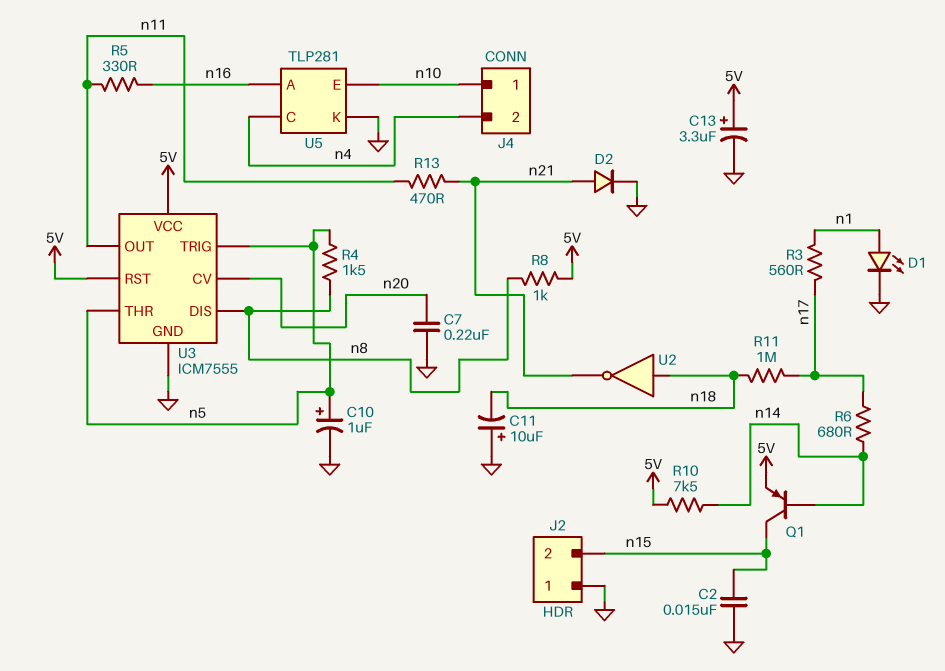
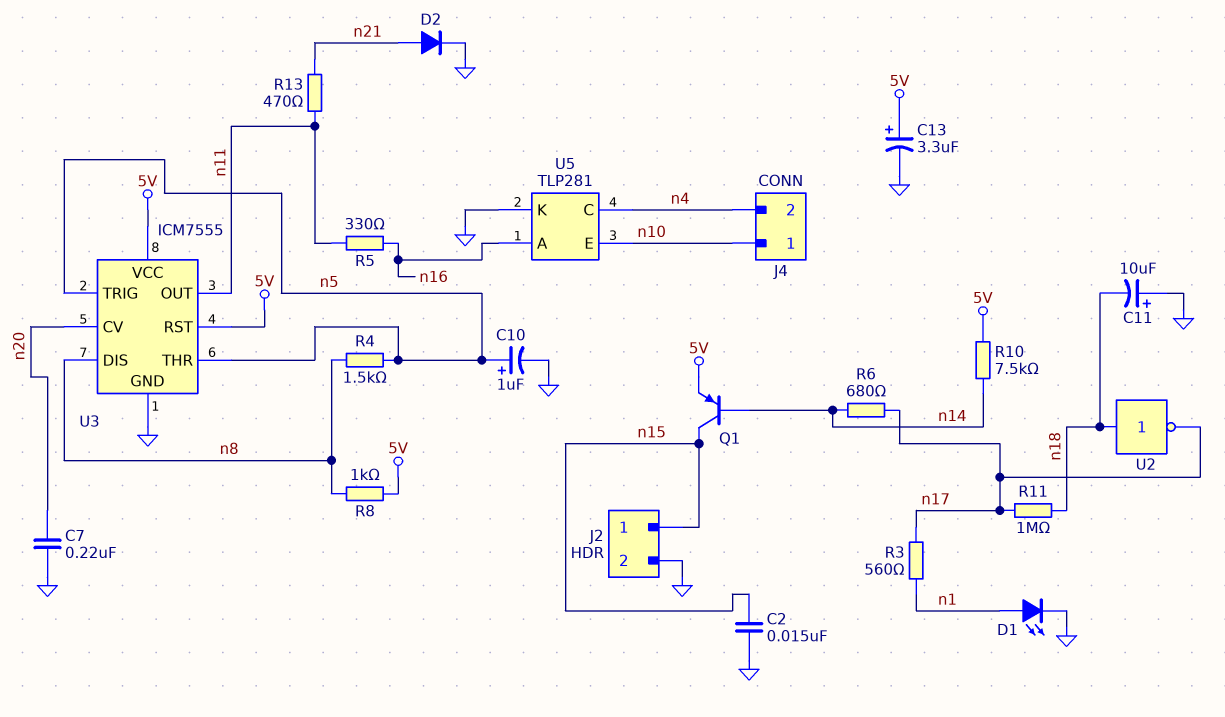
J2 pin 1: GND -> n15
J2 pin 2: n15 -> GND
U2: NOT (in n18, out n21) -> NOT (in n18, out n17)

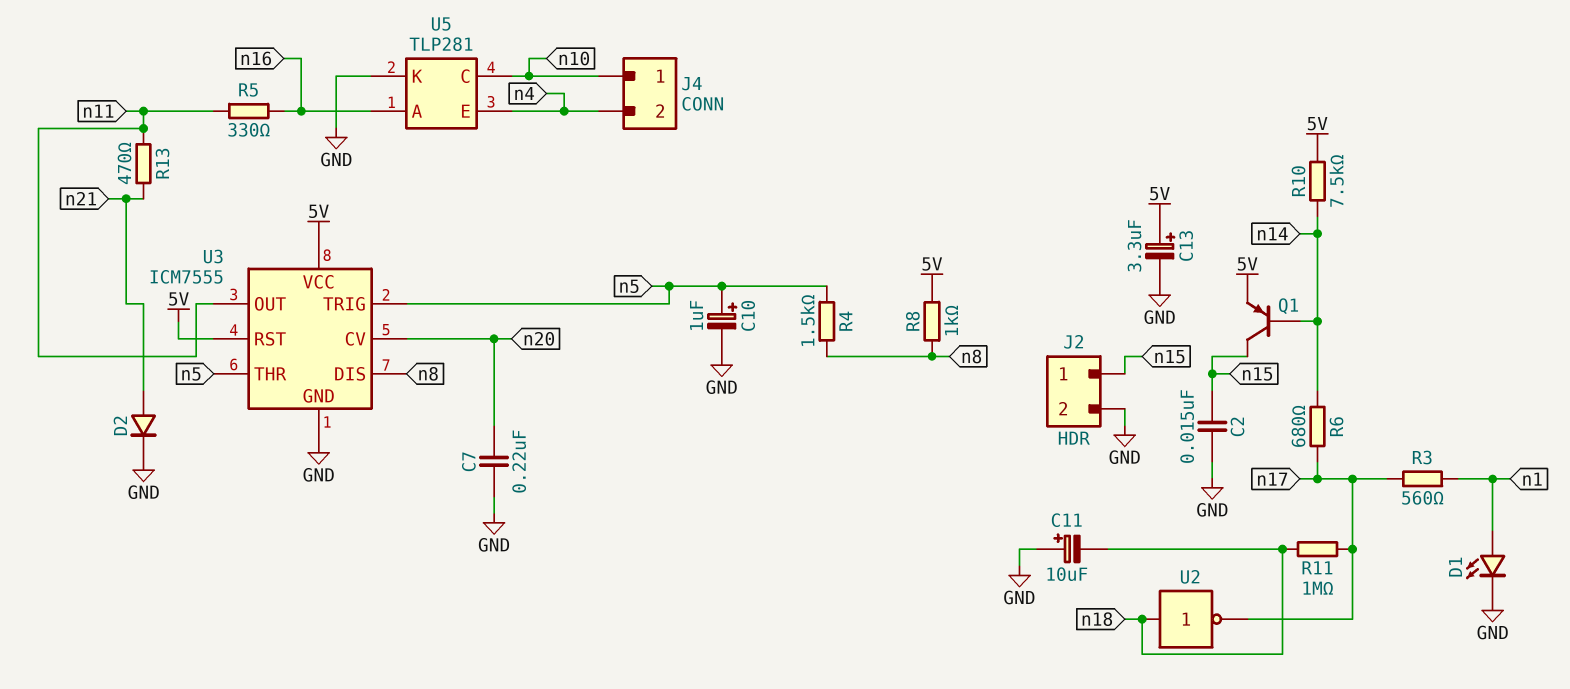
U5 pin C: n4 -> n10
U5 pin E: n10 -> n4

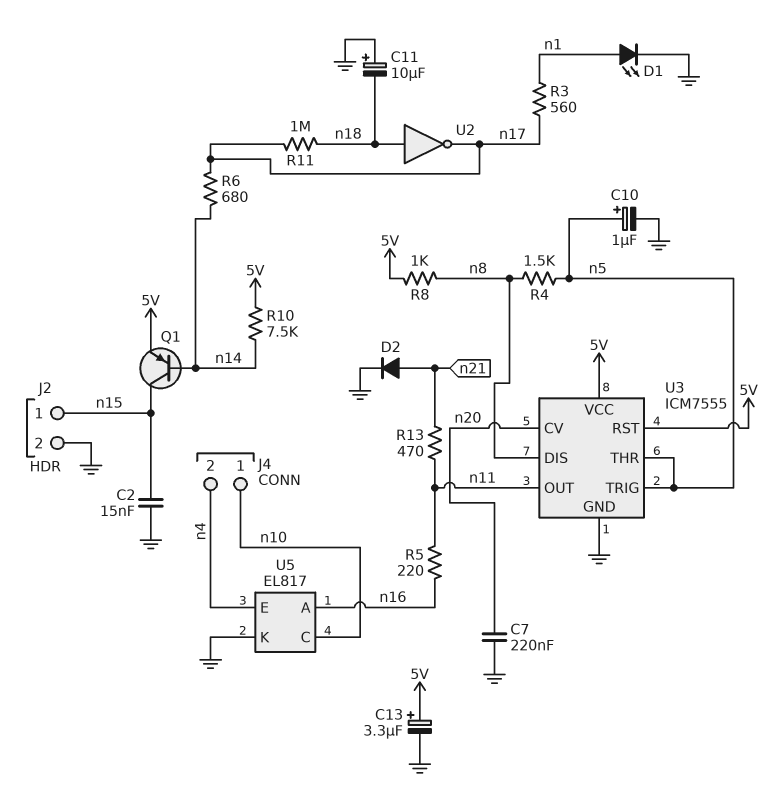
R5: 330 (n11, n16) -> 220 (n11, n16)
U5: TLP281 -> EL817

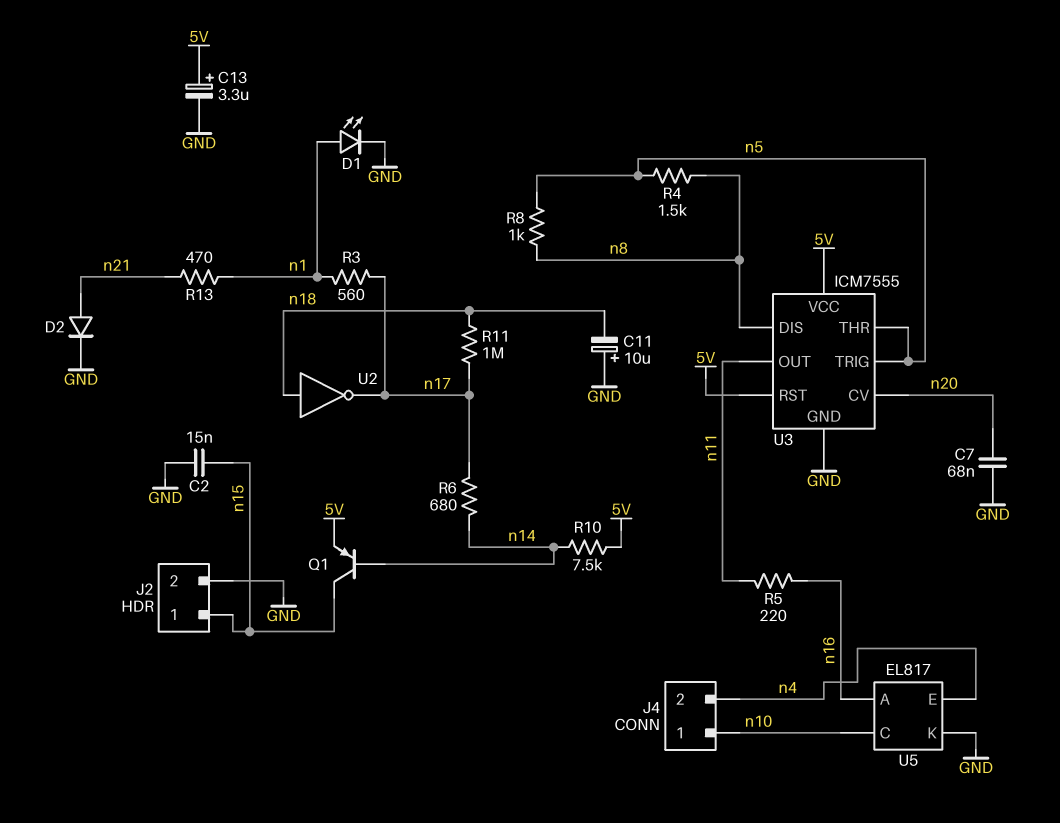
C7: 220nF (GND, n20) -> 68nF (GND, n20)
C10: 1uF (plus n5, minus GND) -> none
R8: 1k (5V, n8) -> 1k (n5, n8)
R13: 470 (n11, n21) -> 470 (n1, n21)

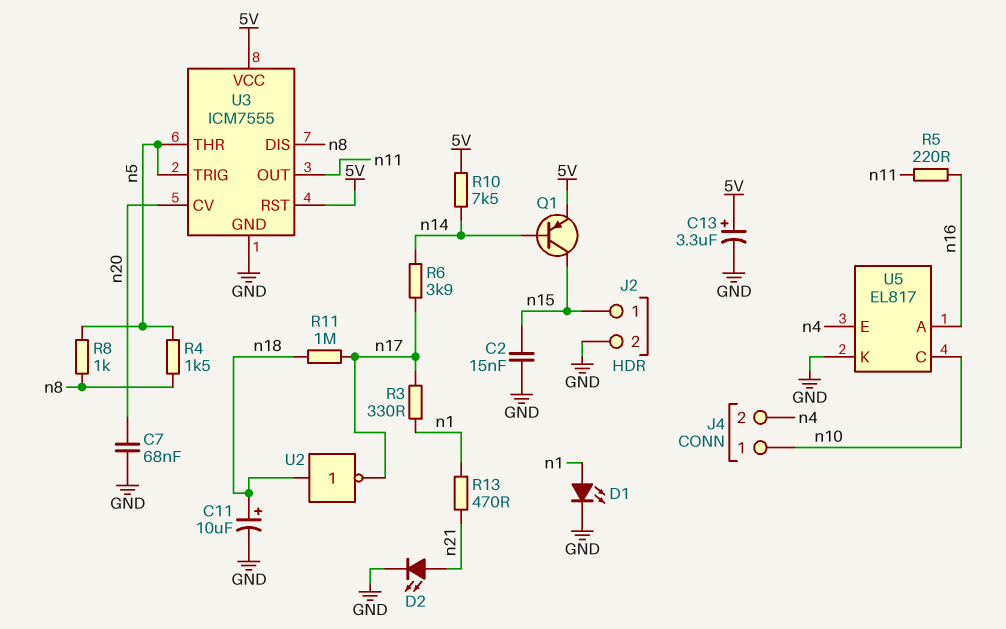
C11: 10uF (plus GND, minus n18) -> 10uF (plus n18, minus GND)
D2: diode (A n21, K GND) -> LED (A n21, K GND)
R3: 560 (n1, n17) -> 330 (n1, n17)
R6: 680 (n14, n17) -> 3.9k (n14, n17)

